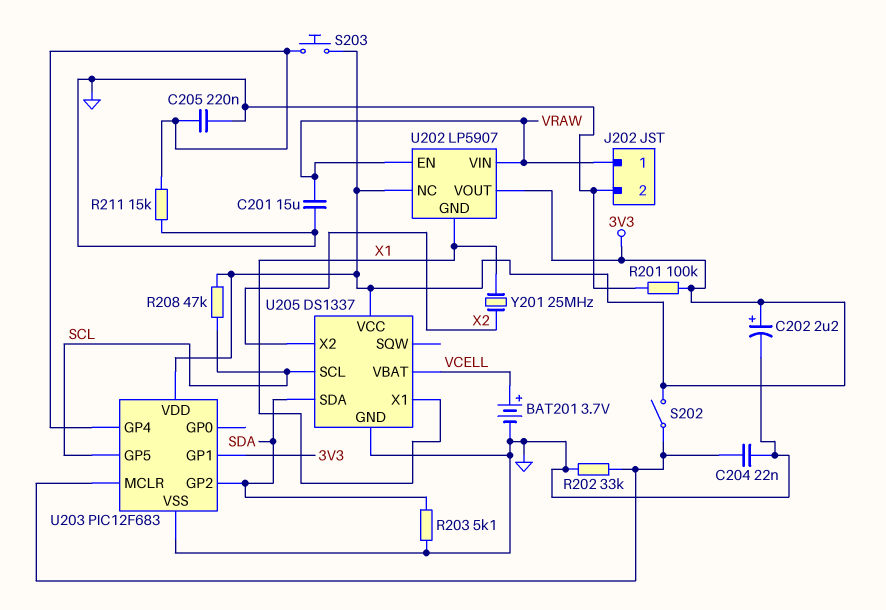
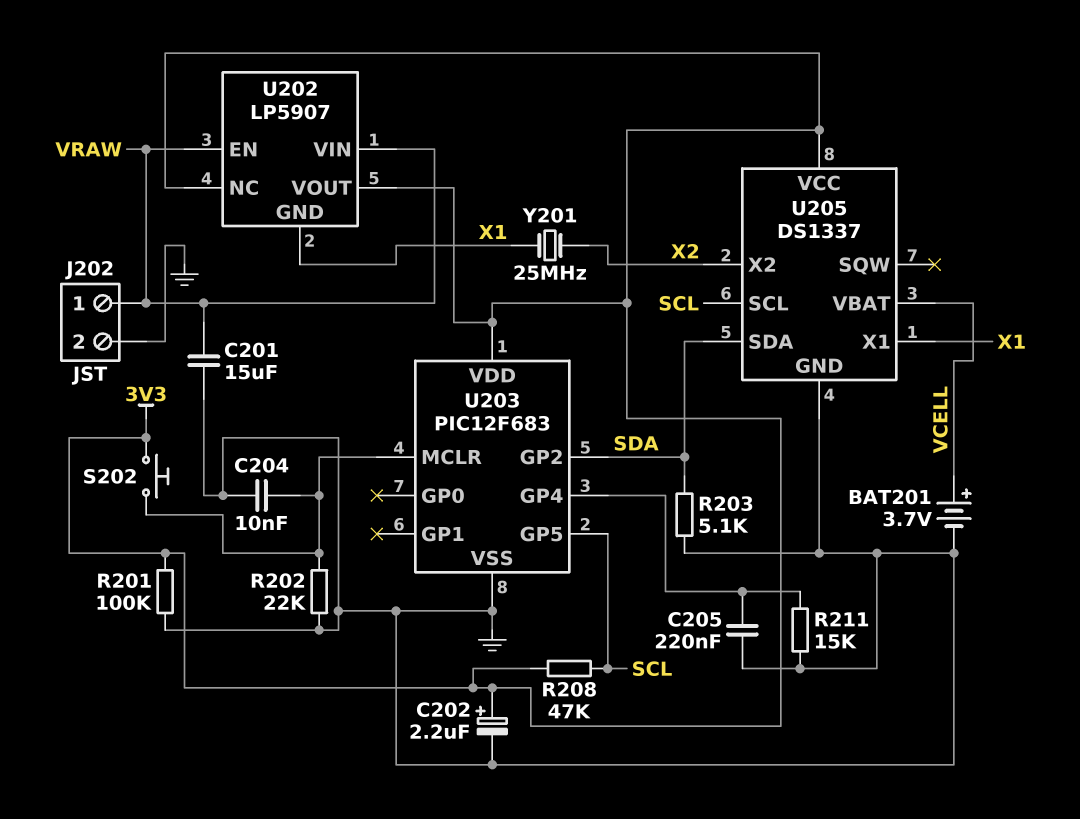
C204: 22nF (GND, U203/MCLR) -> 10nF (GND, U203/MCLR)
R202: 33k (GND, U203/MCLR) -> 22k (GND, U203/MCLR)
S202: switch (3V3, U203/MCLR) -> button (3V3, U203/MCLR)
S203: button (3V3, U203/GP4) -> none
U203 pin GP1: 3V3 -> none

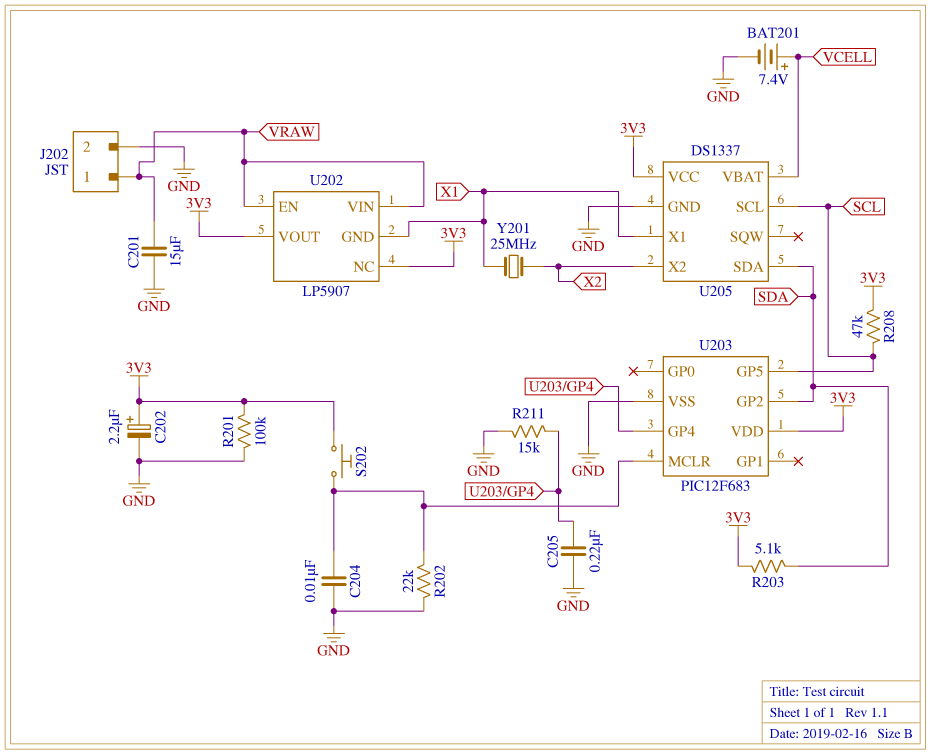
BAT201: 3.7V (plus VCELL, minus GND) -> 7.4V (plus VCELL, minus GND)
R203: 5.1k (GND, SDA) -> 5.1k (3V3, SDA)

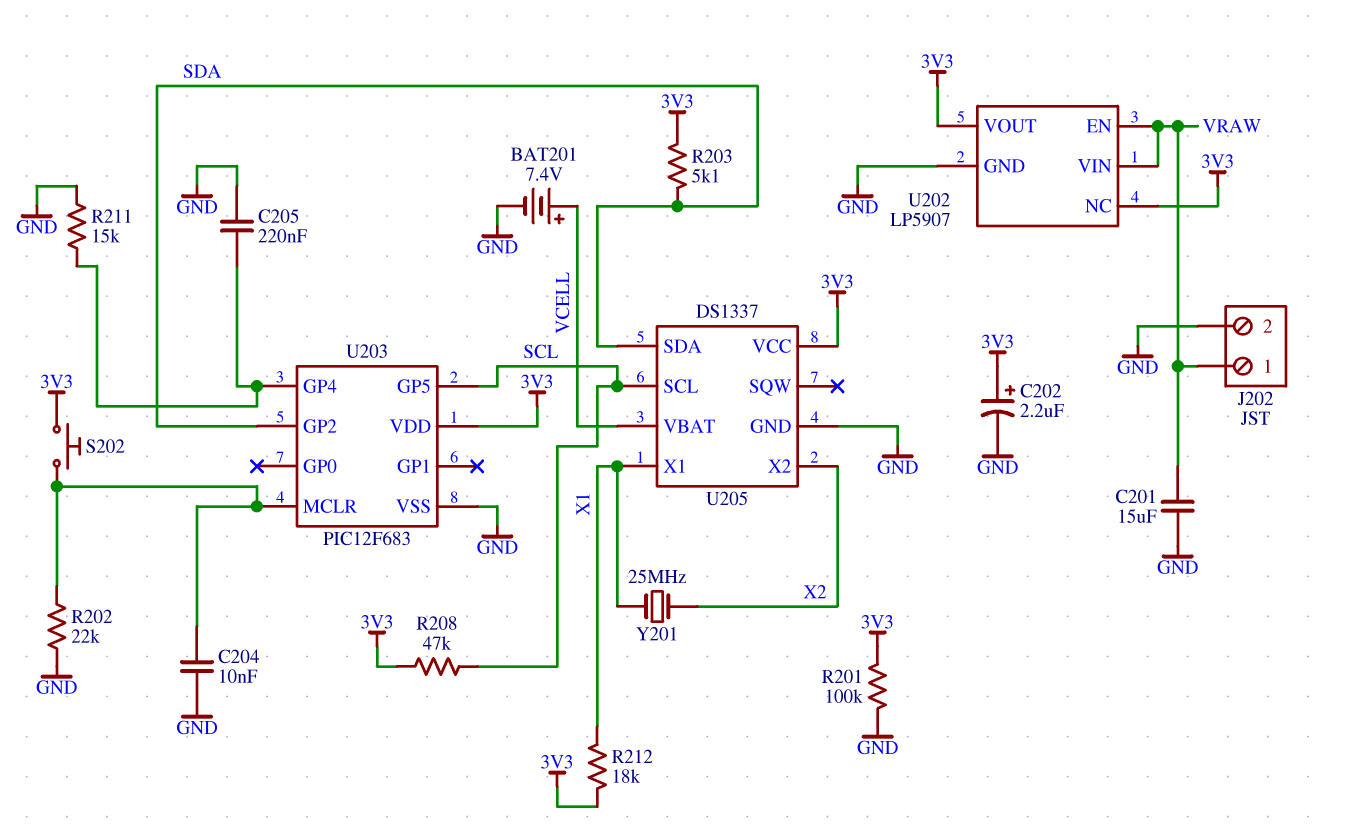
R212: none -> 18k (3V3, X1)
U202 pin GND: X1 -> GND

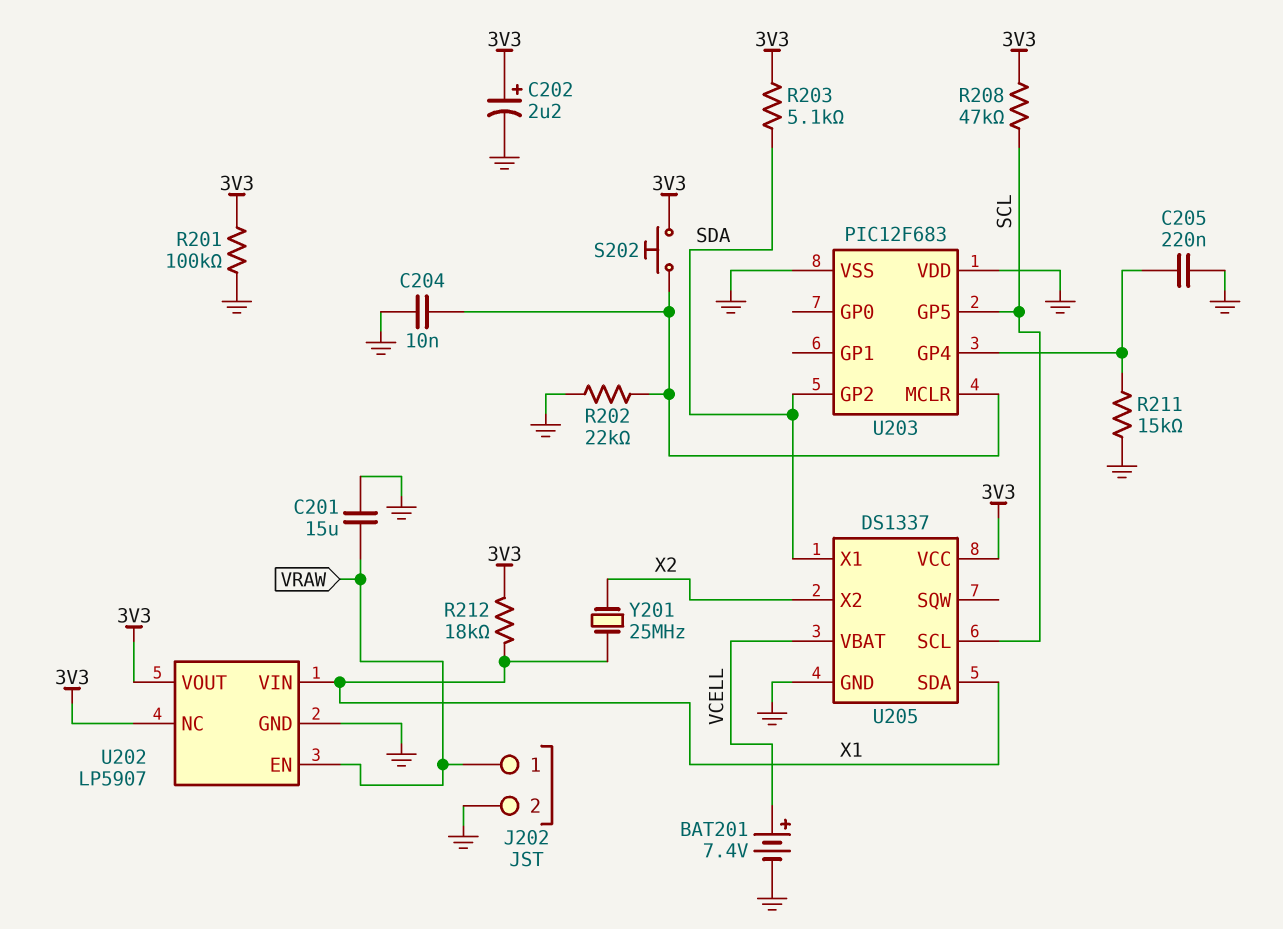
U202 pin VIN: VRAW -> X1
U203 pin VDD: 3V3 -> GND
U205 pin SDA: SDA -> X1
U205 pin X1: X1 -> SDA

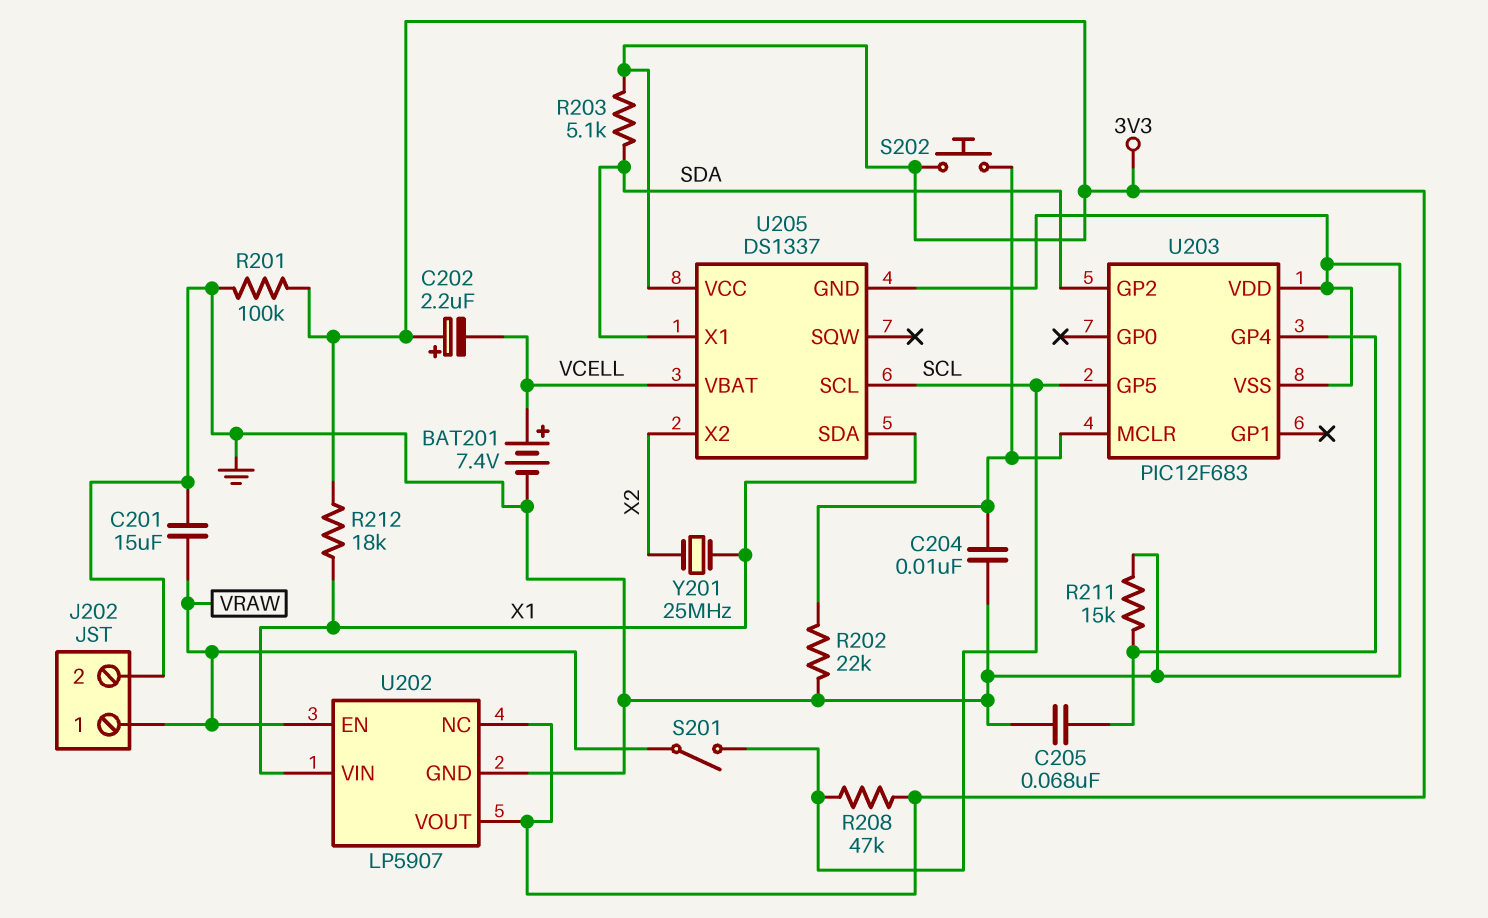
C202: 2.2uF (plus 3V3, minus GND) -> 2.2uF (plus 3V3, minus VCELL)
C205: 220nF (GND, U203/GP4) -> 68nF (GND, U203/GP4)
S201: none -> switch (SCL, VRAW)

